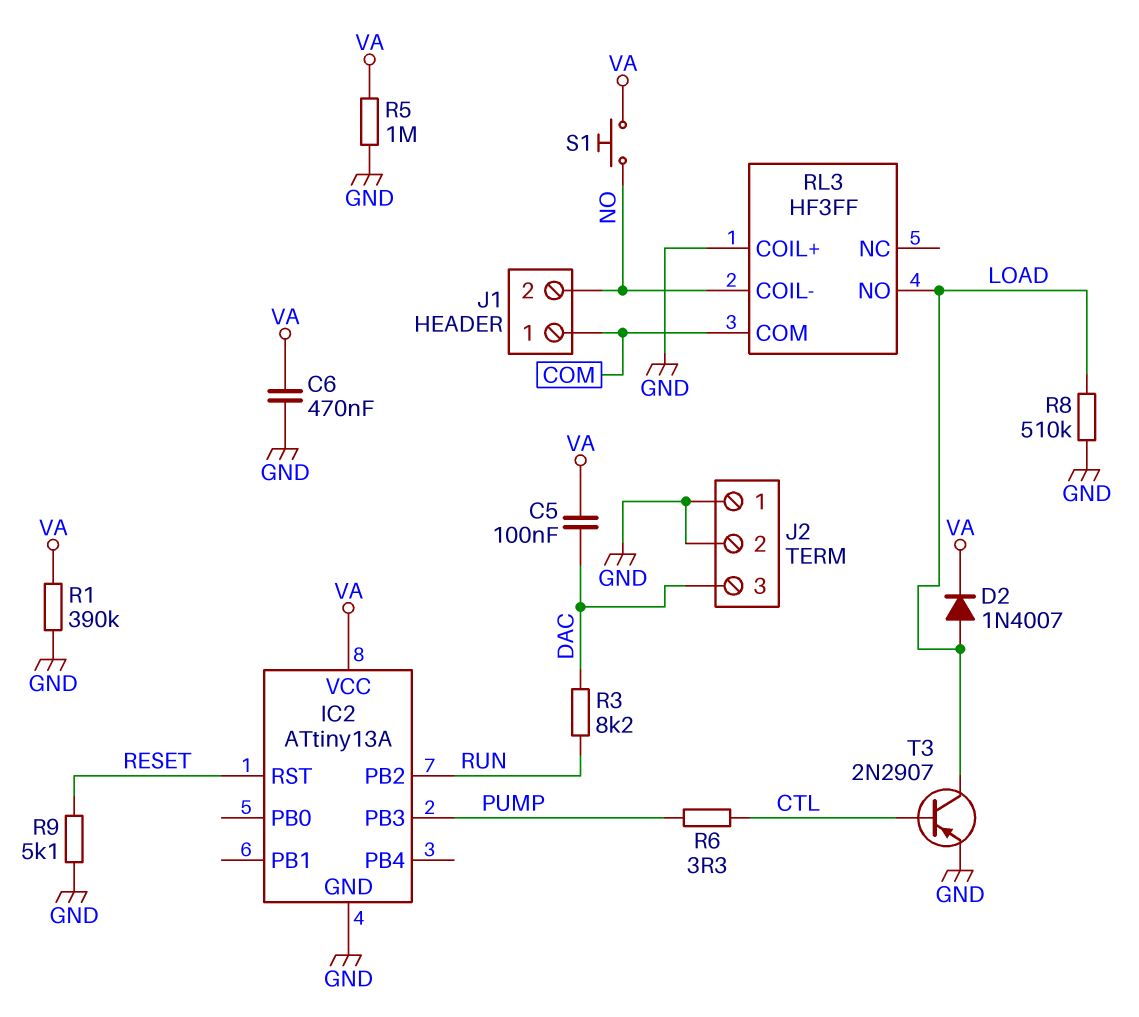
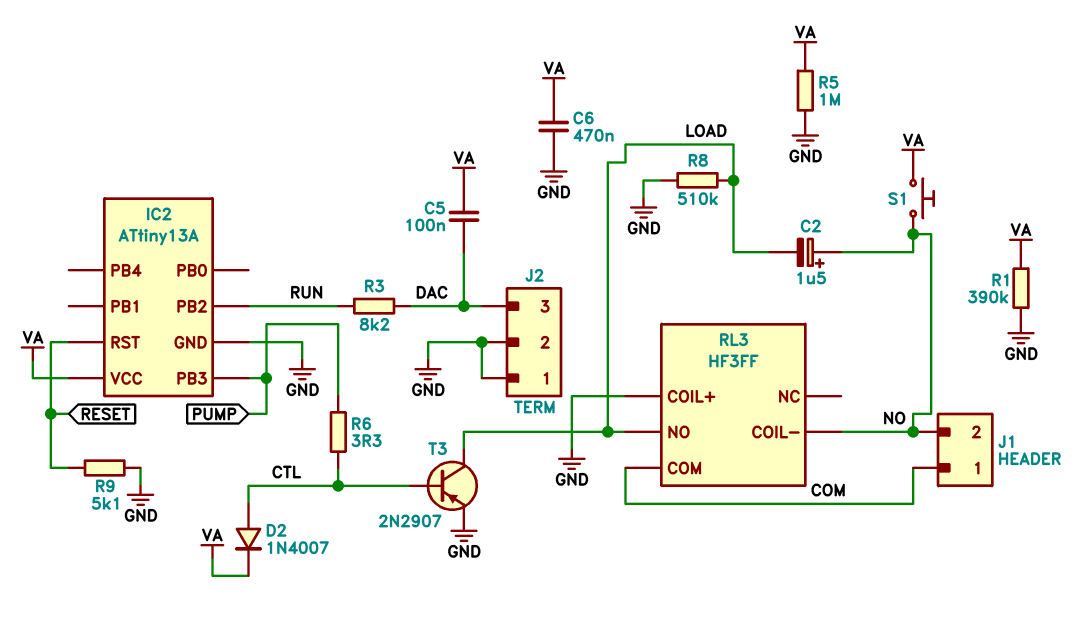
C2: none -> 1.5uF (plus NO, minus LOAD)
D2: diode 1N4007 (A LOAD, K VA) -> diode 1N4007 (A CTL, K VA)

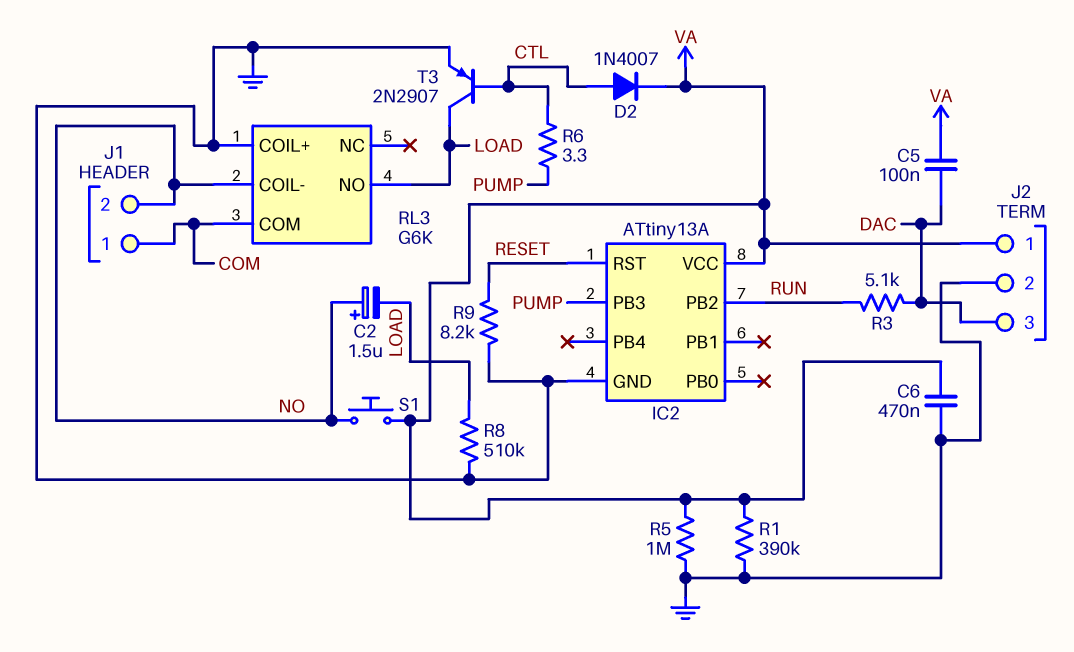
J2 pin 1: GND -> VA
R3: 8.2k (DAC, RUN) -> 5.1k (DAC, RUN)
R9: 5.1k (GND, RESET) -> 8.2k (GND, RESET)
RL3: HF3FF -> G6K

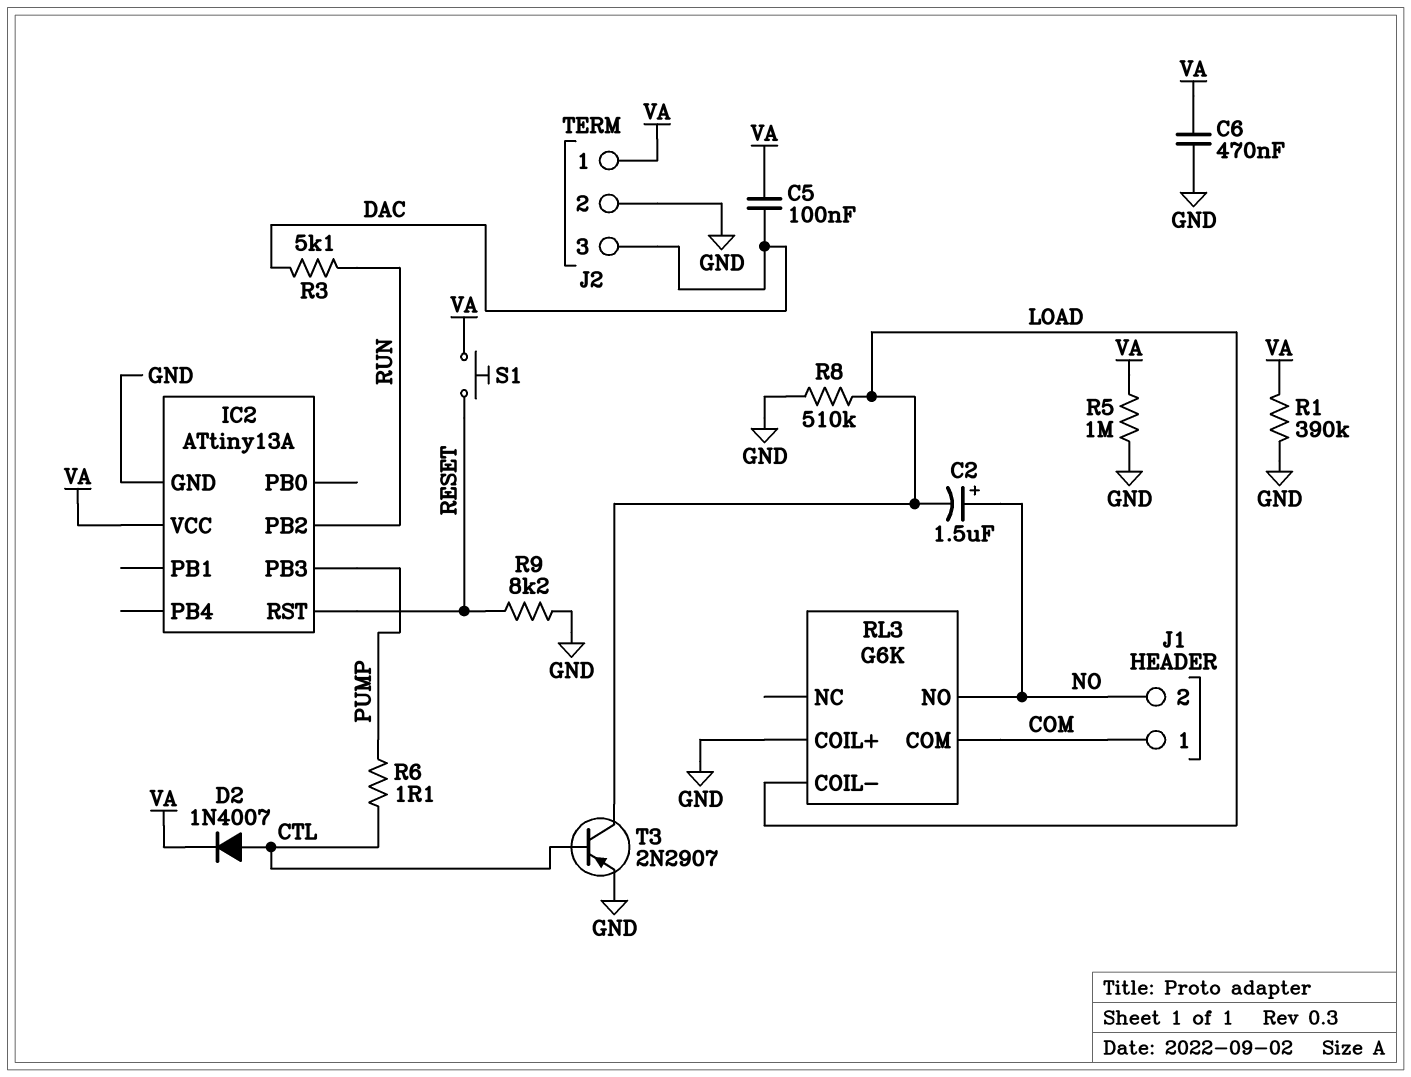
R6: 3.3 (CTL, PUMP) -> 1.1 (CTL, PUMP)
RL3 pin COIL-: NO -> LOAD
RL3 pin NO: LOAD -> NO
S1: button (NO, VA) -> button (RESET, VA)

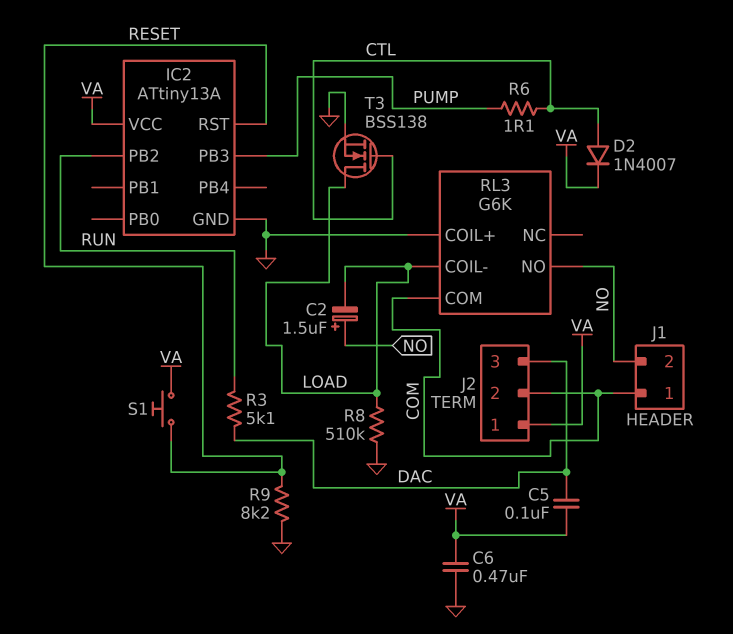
J2 pin 2: GND -> COM
R1: 390k (GND, VA) -> none
R5: 1M (GND, VA) -> none
T3: PNP 2N2907 (B CTL, C LOAD, E GND) -> NMOS BSS138 (G CTL, D LOAD, S GND)

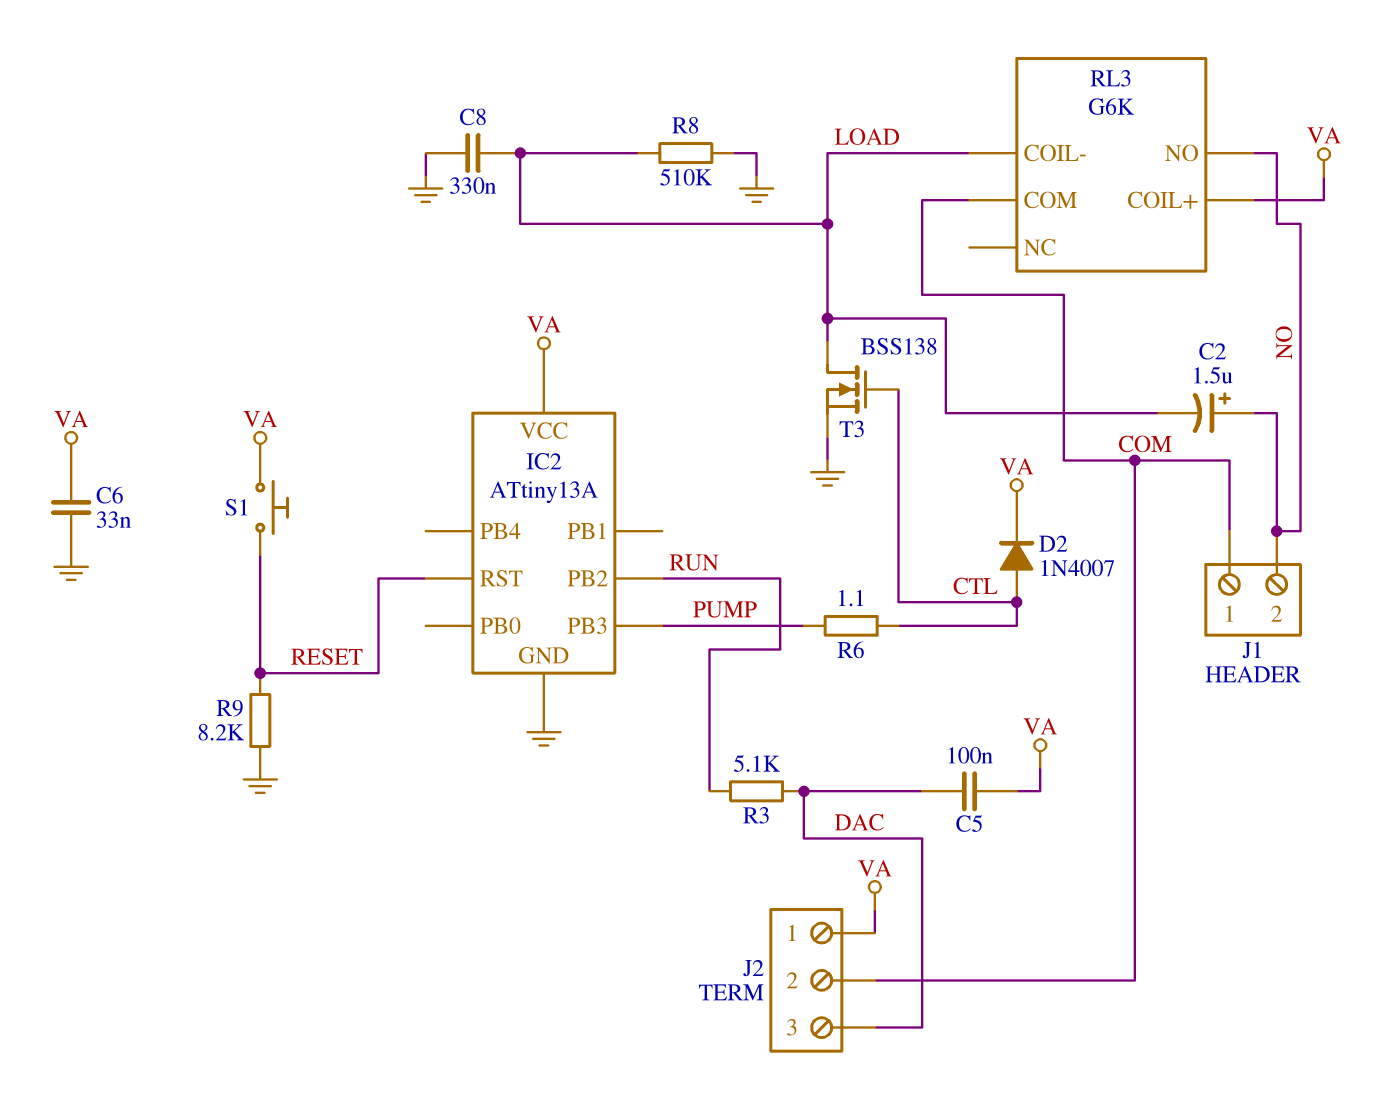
C6: 470nF (GND, VA) -> 33nF (GND, VA)
C8: none -> 330nF (GND, LOAD)
RL3 pin COIL+: GND -> VA

